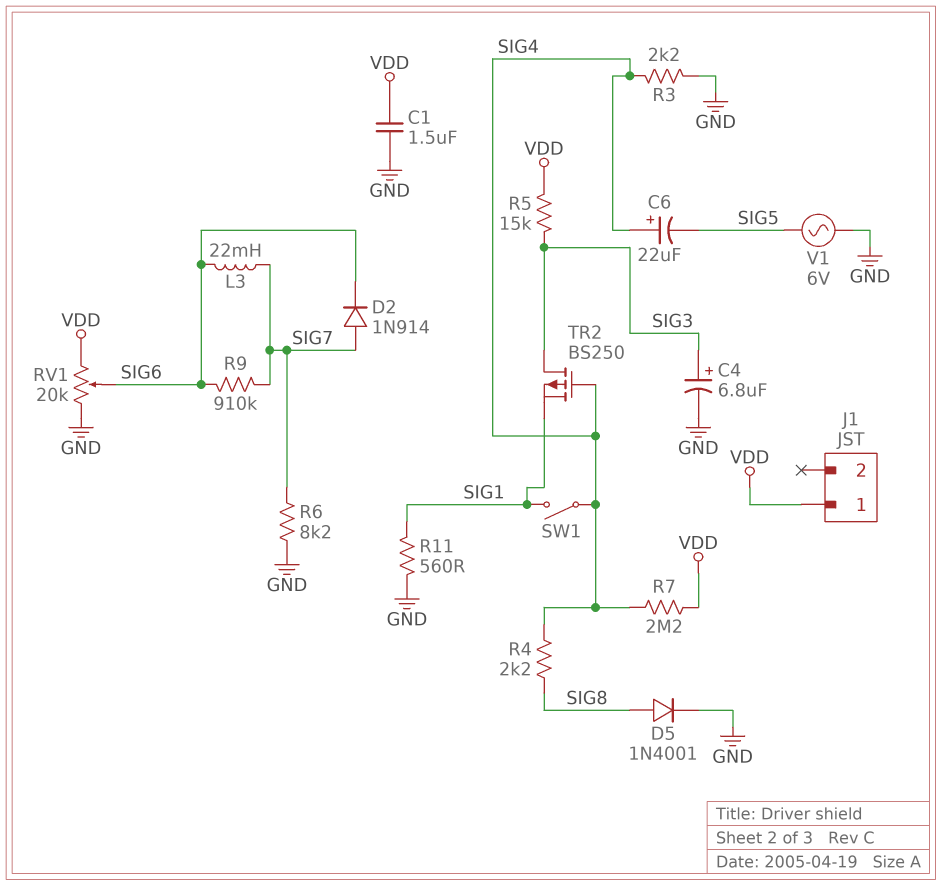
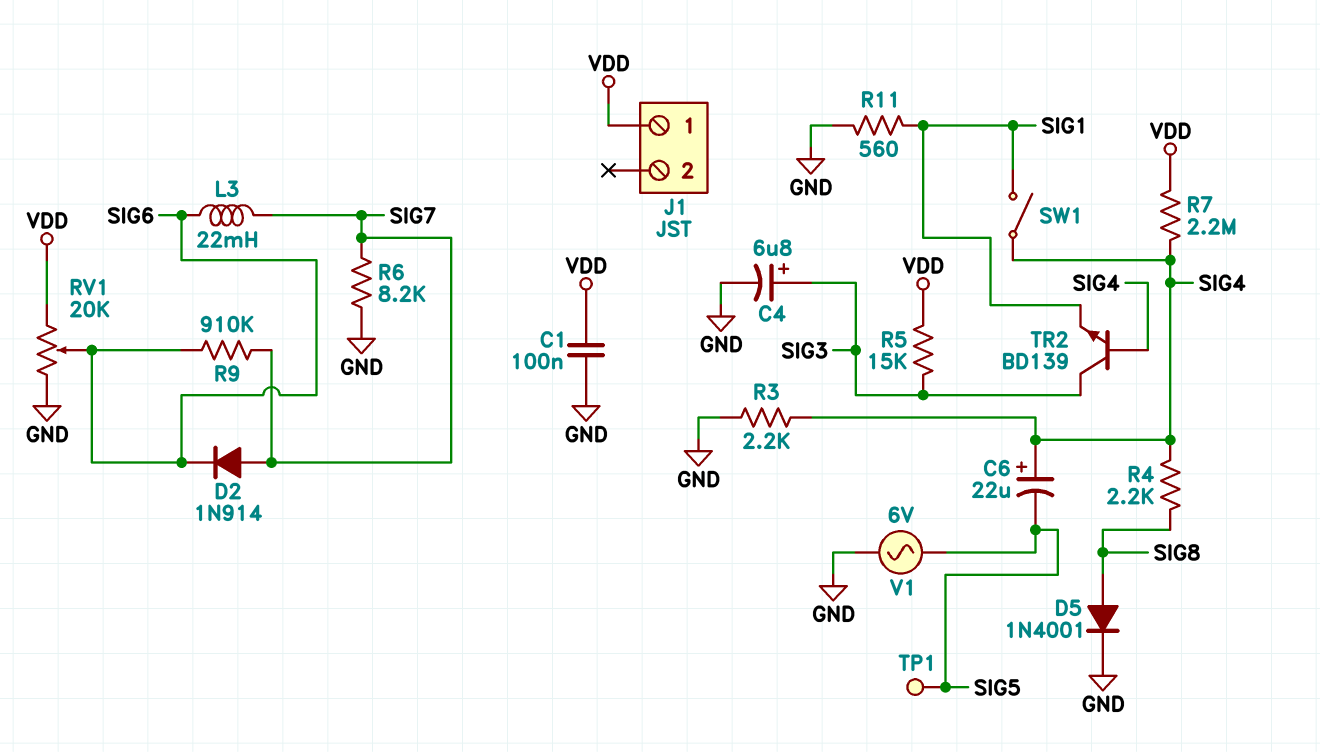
C1: 1.5uF (GND, VDD) -> 100nF (GND, VDD)
TP1: none -> test point (SIG5)
TR2: PMOS BS250 (G SIG4, D SIG3, S SIG1) -> NPN BD139 (B SIG4, C SIG3, E SIG1)

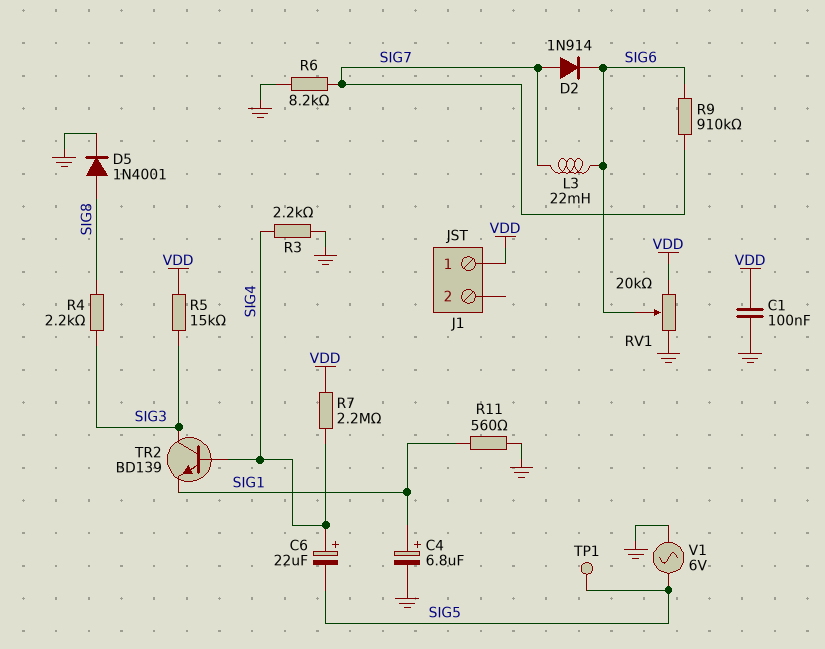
C4: 6.8uF (plus SIG3, minus GND) -> 6.8uF (plus SIG1, minus GND)
R4: 2.2k (SIG4, SIG8) -> 2.2k (SIG3, SIG8)
SW1: switch (SIG1, SIG4) -> none

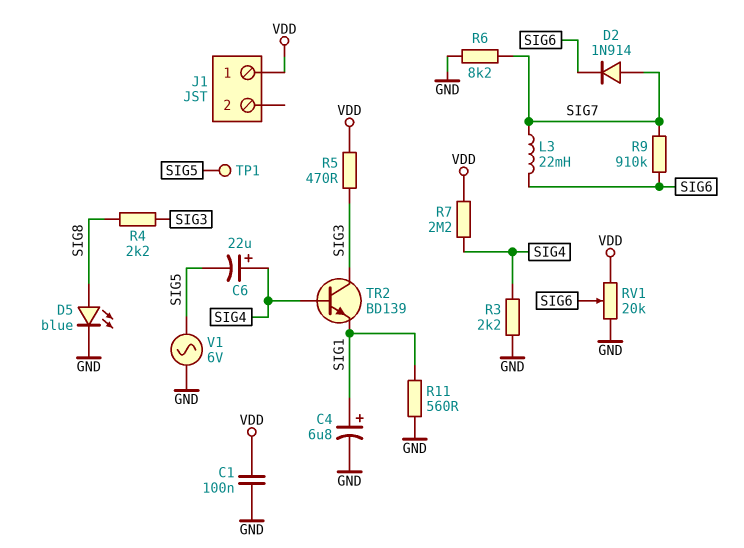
D5: diode 1N4001 (A SIG8, K GND) -> LED blue (A SIG8, K GND)
R5: 15k (SIG3, VDD) -> 470 (SIG3, VDD)

